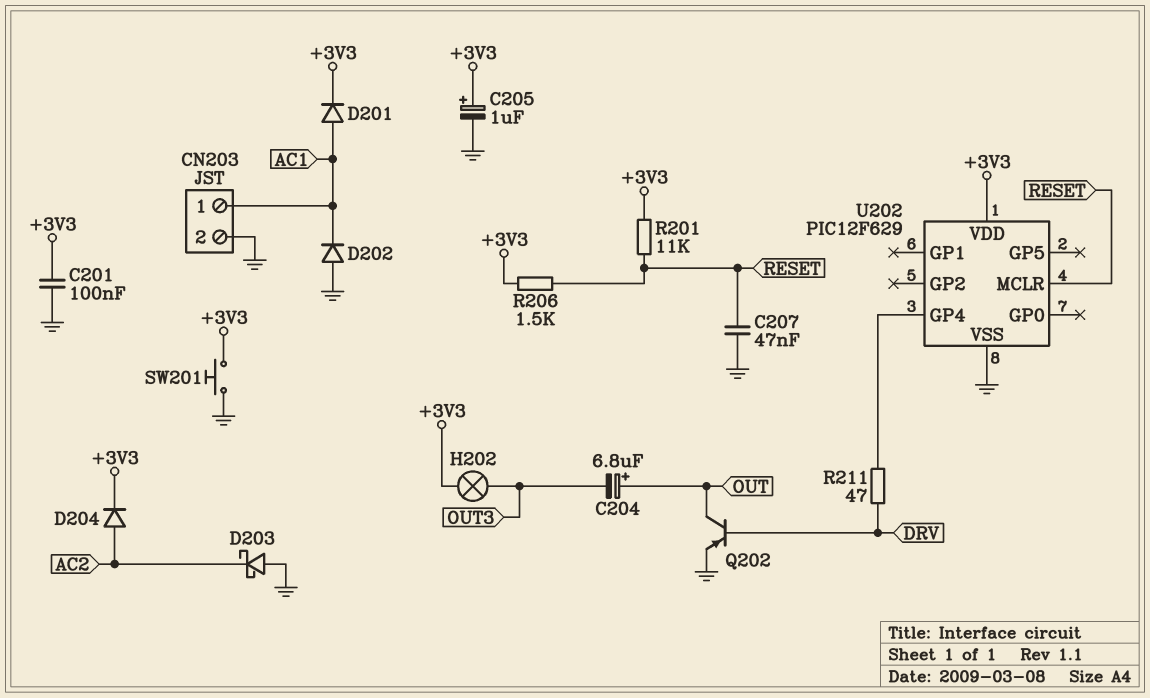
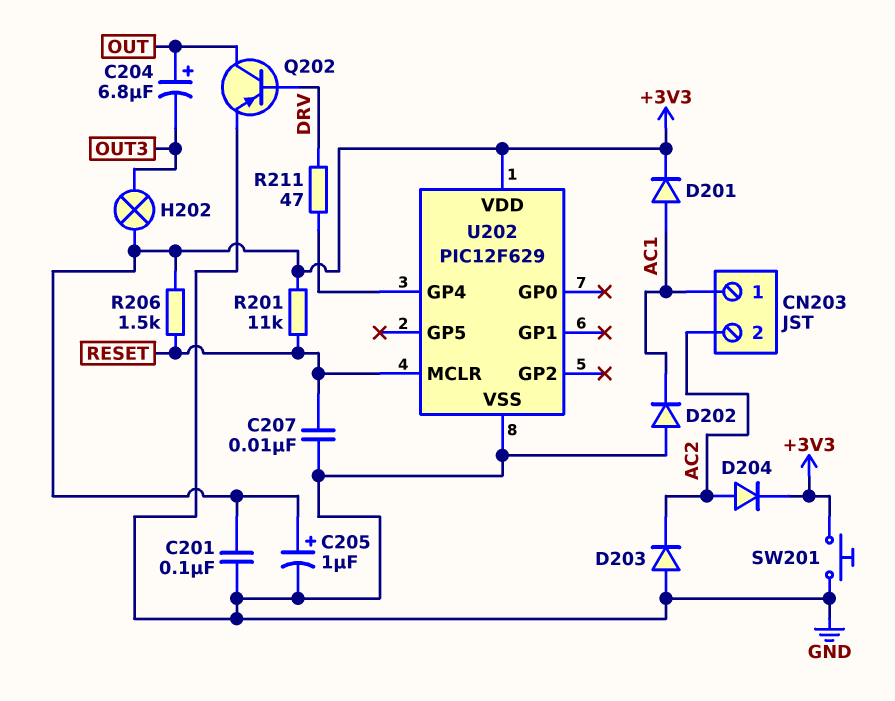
C207: 47nF (GND, RESET) -> 10nF (GND, RESET)
CN203 pin 2: GND -> AC2
D203: schottky (A GND, K AC2) -> diode (A GND, K AC2)

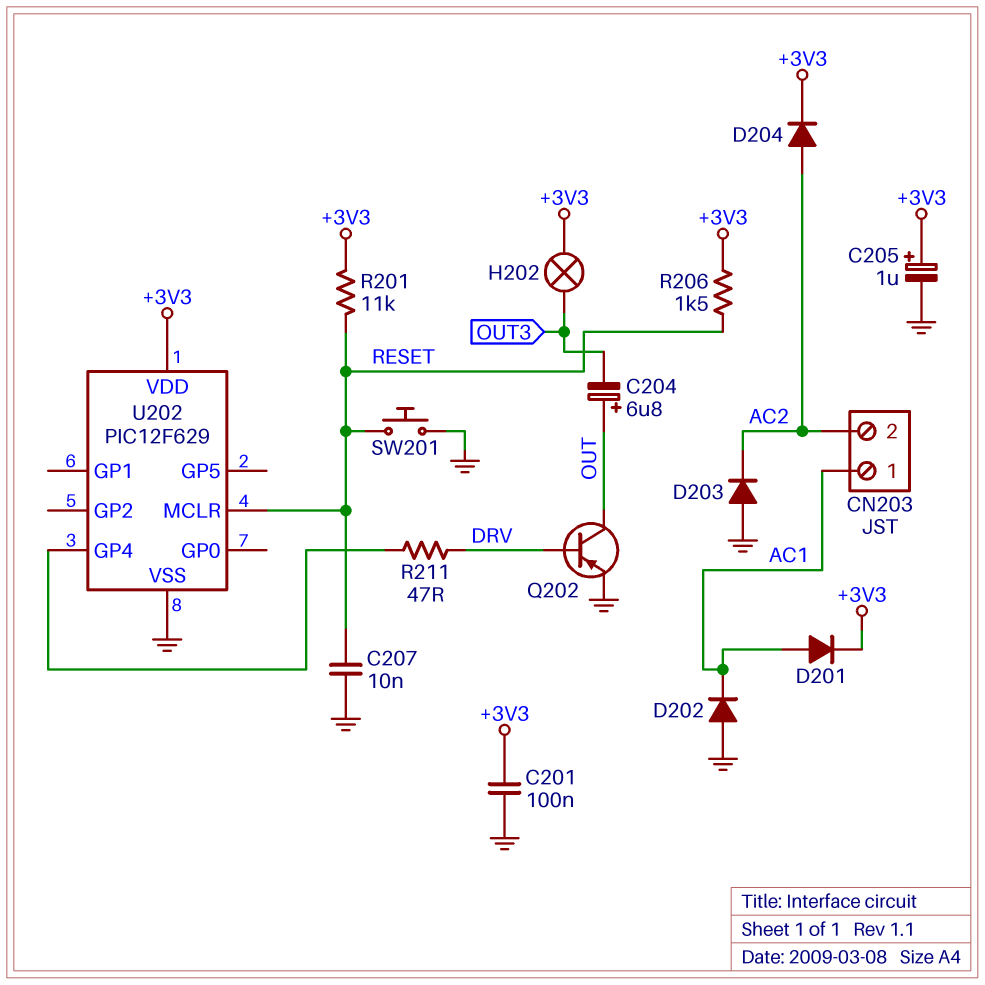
SW201: button (+3V3, GND) -> button (GND, RESET)

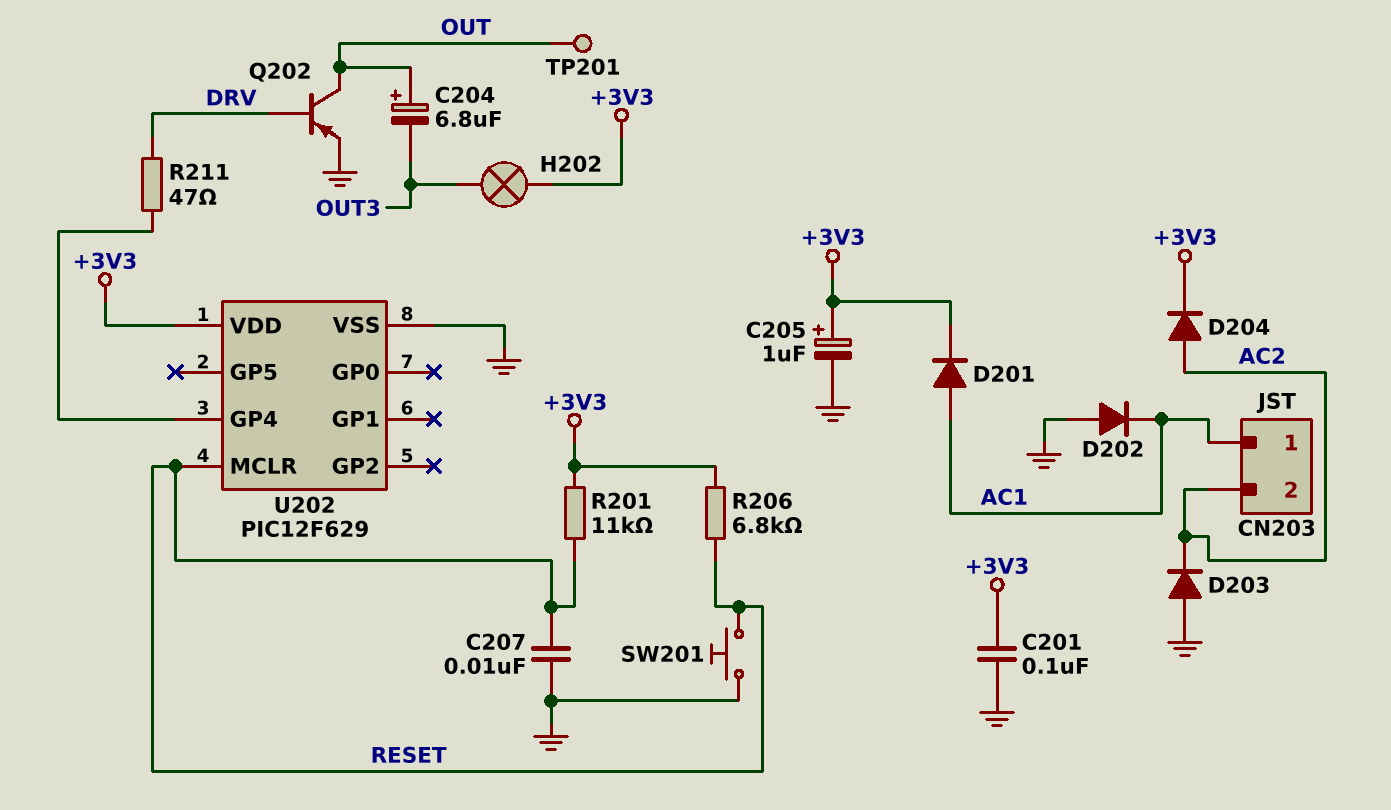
R206: 1.5k (+3V3, RESET) -> 6.8k (+3V3, RESET)
TP201: none -> test point (OUT)

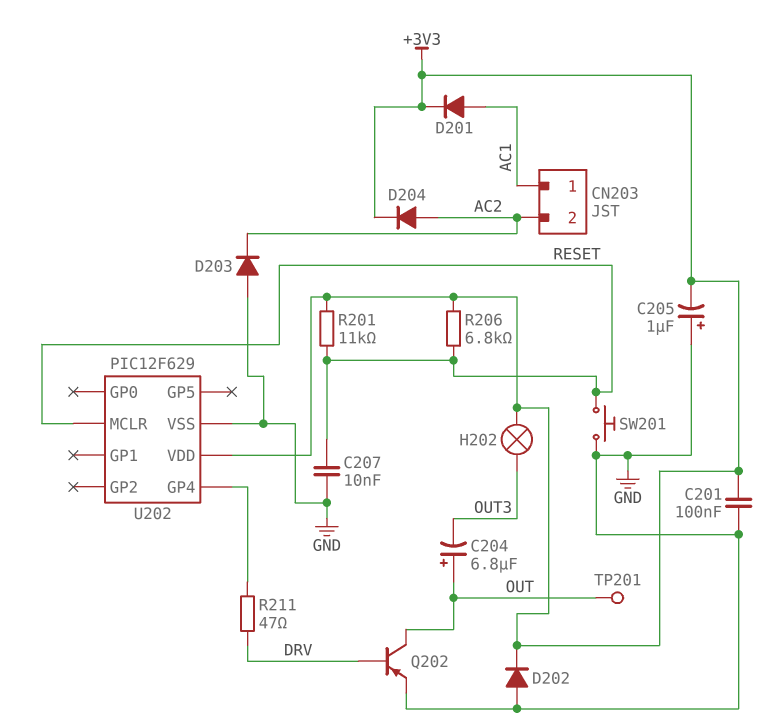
C205: 1uF (plus +3V3, minus GND) -> 1uF (plus GND, minus +3V3)
D202: diode (A GND, K AC1) -> diode (A GND, K +3V3)

